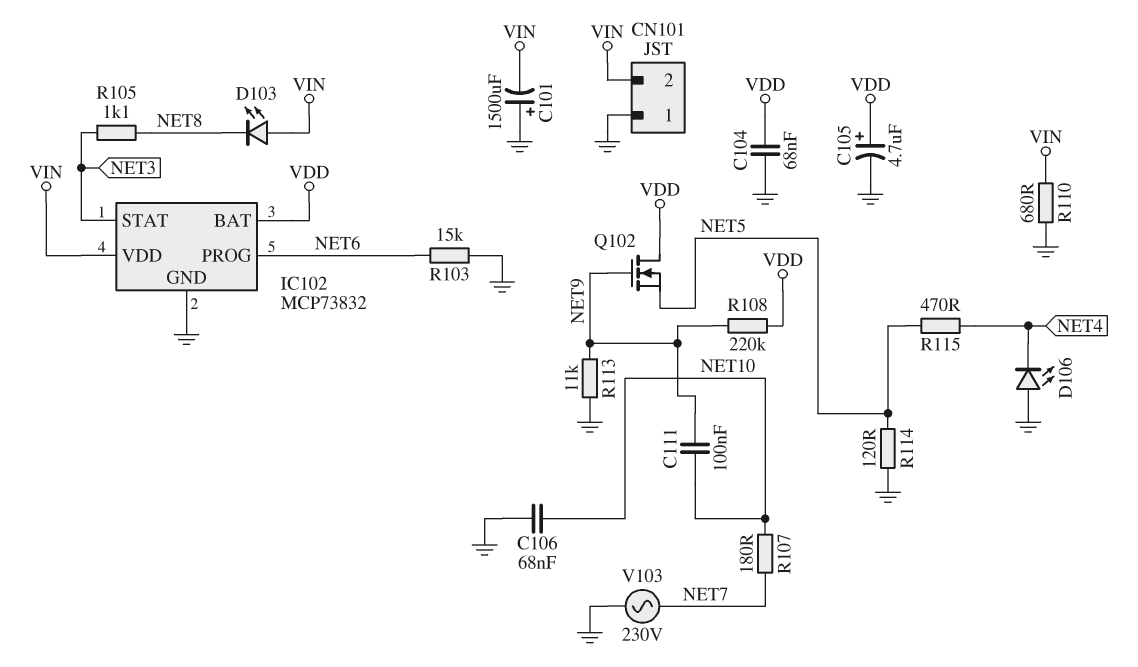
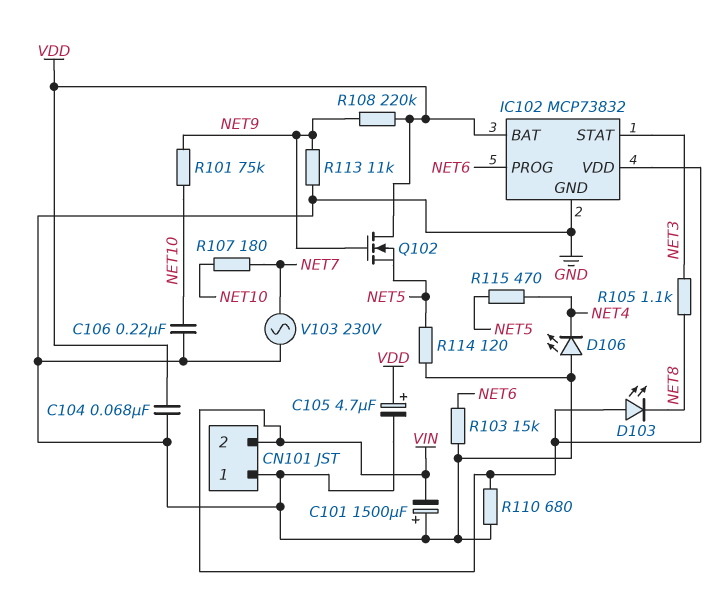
C106: 68nF (GND, NET10) -> 220nF (GND, NET10)
C111: 100nF (NET9, NET10) -> none
R101: none -> 75k (NET9, NET10)

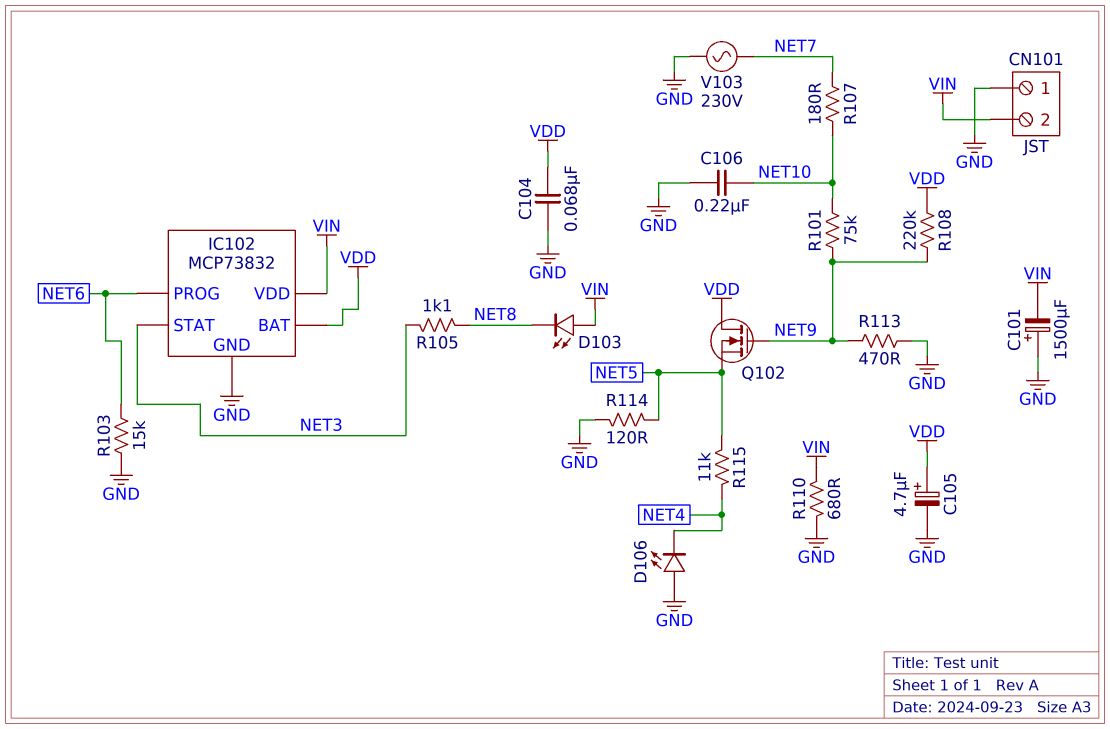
R113: 11k (GND, NET9) -> 470 (GND, NET9)
R115: 470 (NET4, NET5) -> 11k (NET4, NET5)

